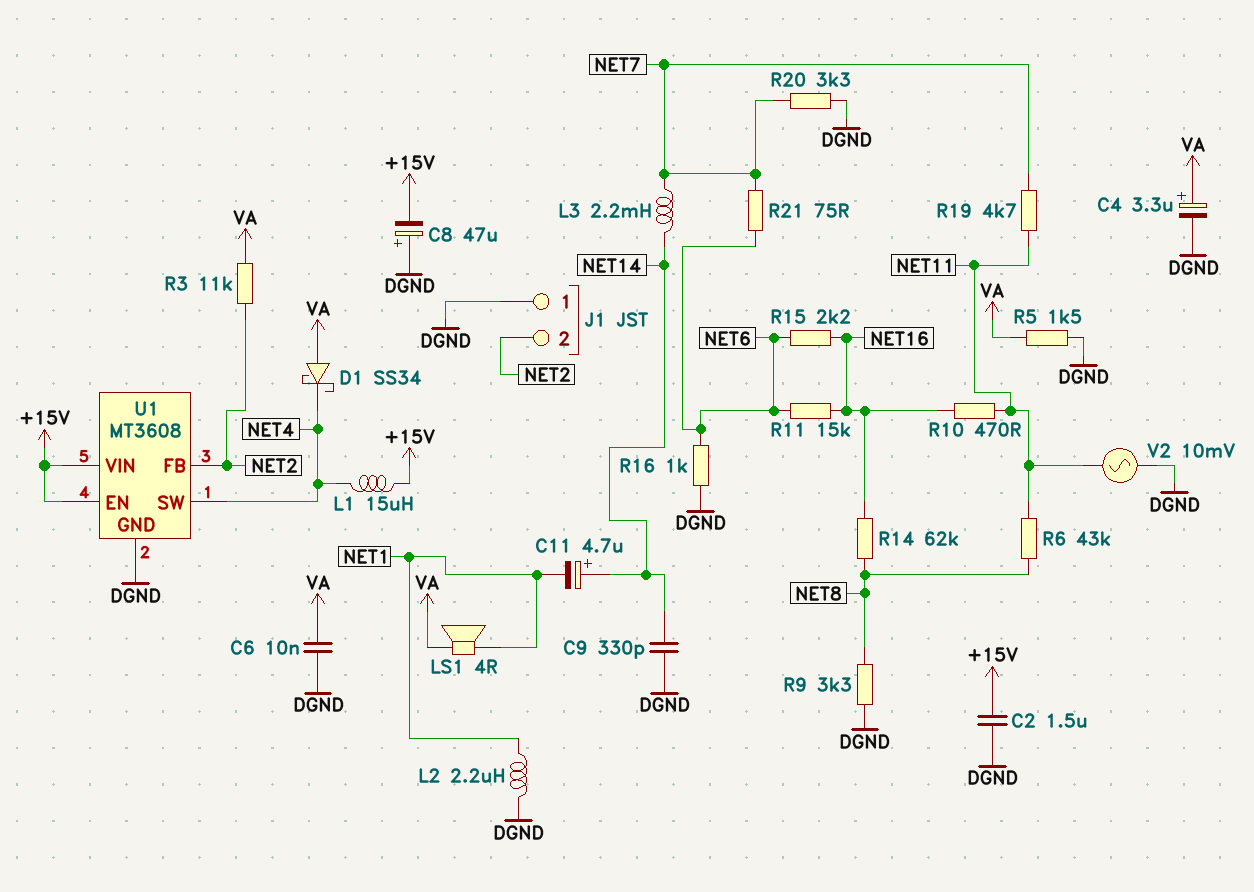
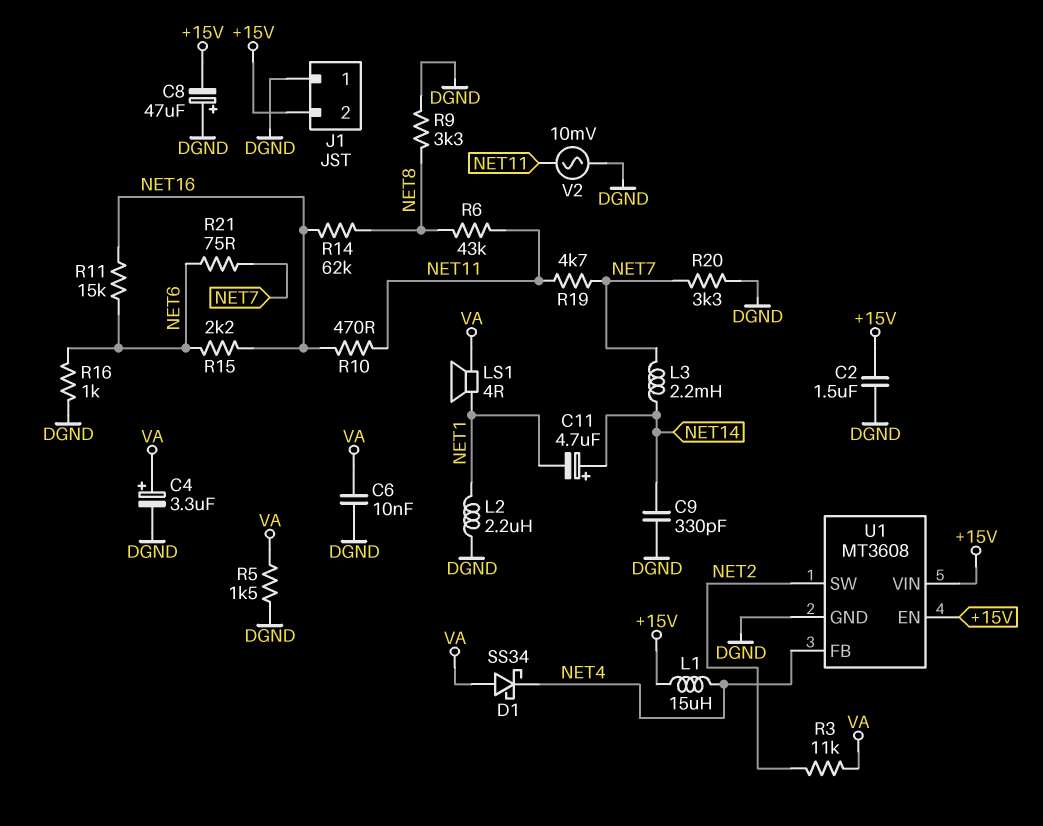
J1 pin 2: NET2 -> +15V
U1 pin FB: NET2 -> NET4
U1 pin SW: NET4 -> NET2

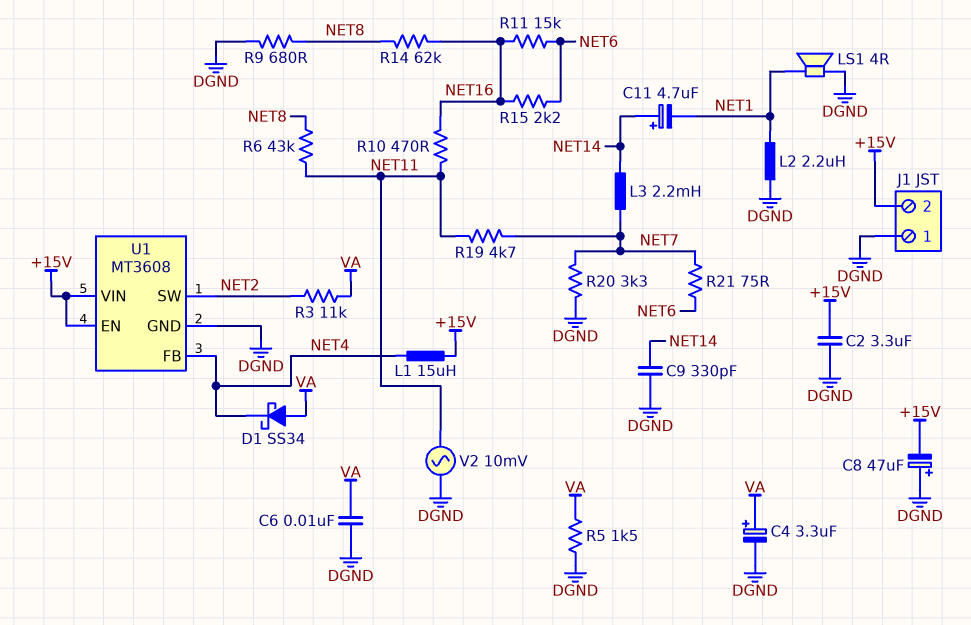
C2: 1.5uF (+15V, DGND) -> 3.3uF (+15V, DGND)
LS1: speaker 4R (NET1, VA) -> speaker 4R (DGND, NET1)
R9: 3.3k (DGND, NET8) -> 680 (DGND, NET8)
R16: 1k (DGND, NET6) -> none

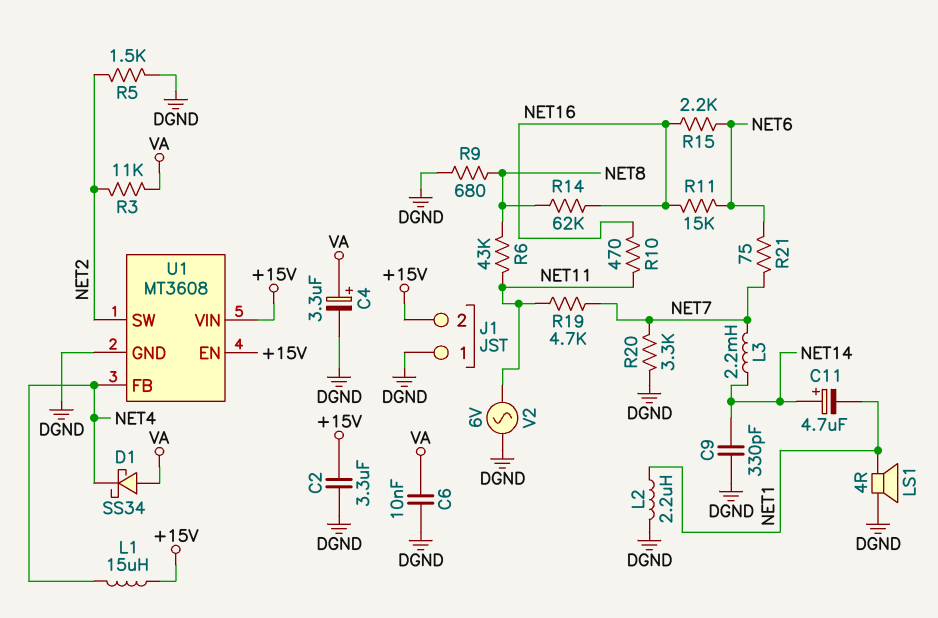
C8: 47uF (plus DGND, minus +15V) -> none
R5: 1.5k (DGND, VA) -> 1.5k (DGND, NET2)
V2: AC 10mV (DGND, NET11) -> AC 6V (DGND, NET11)

